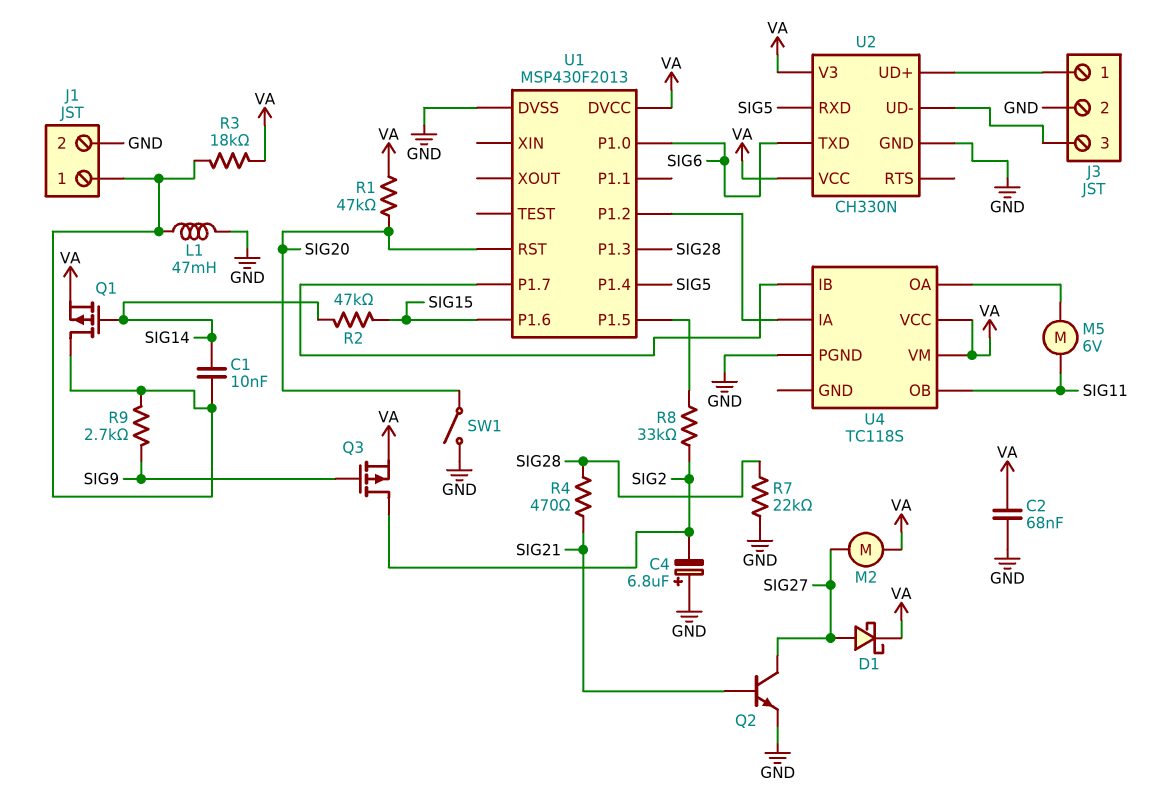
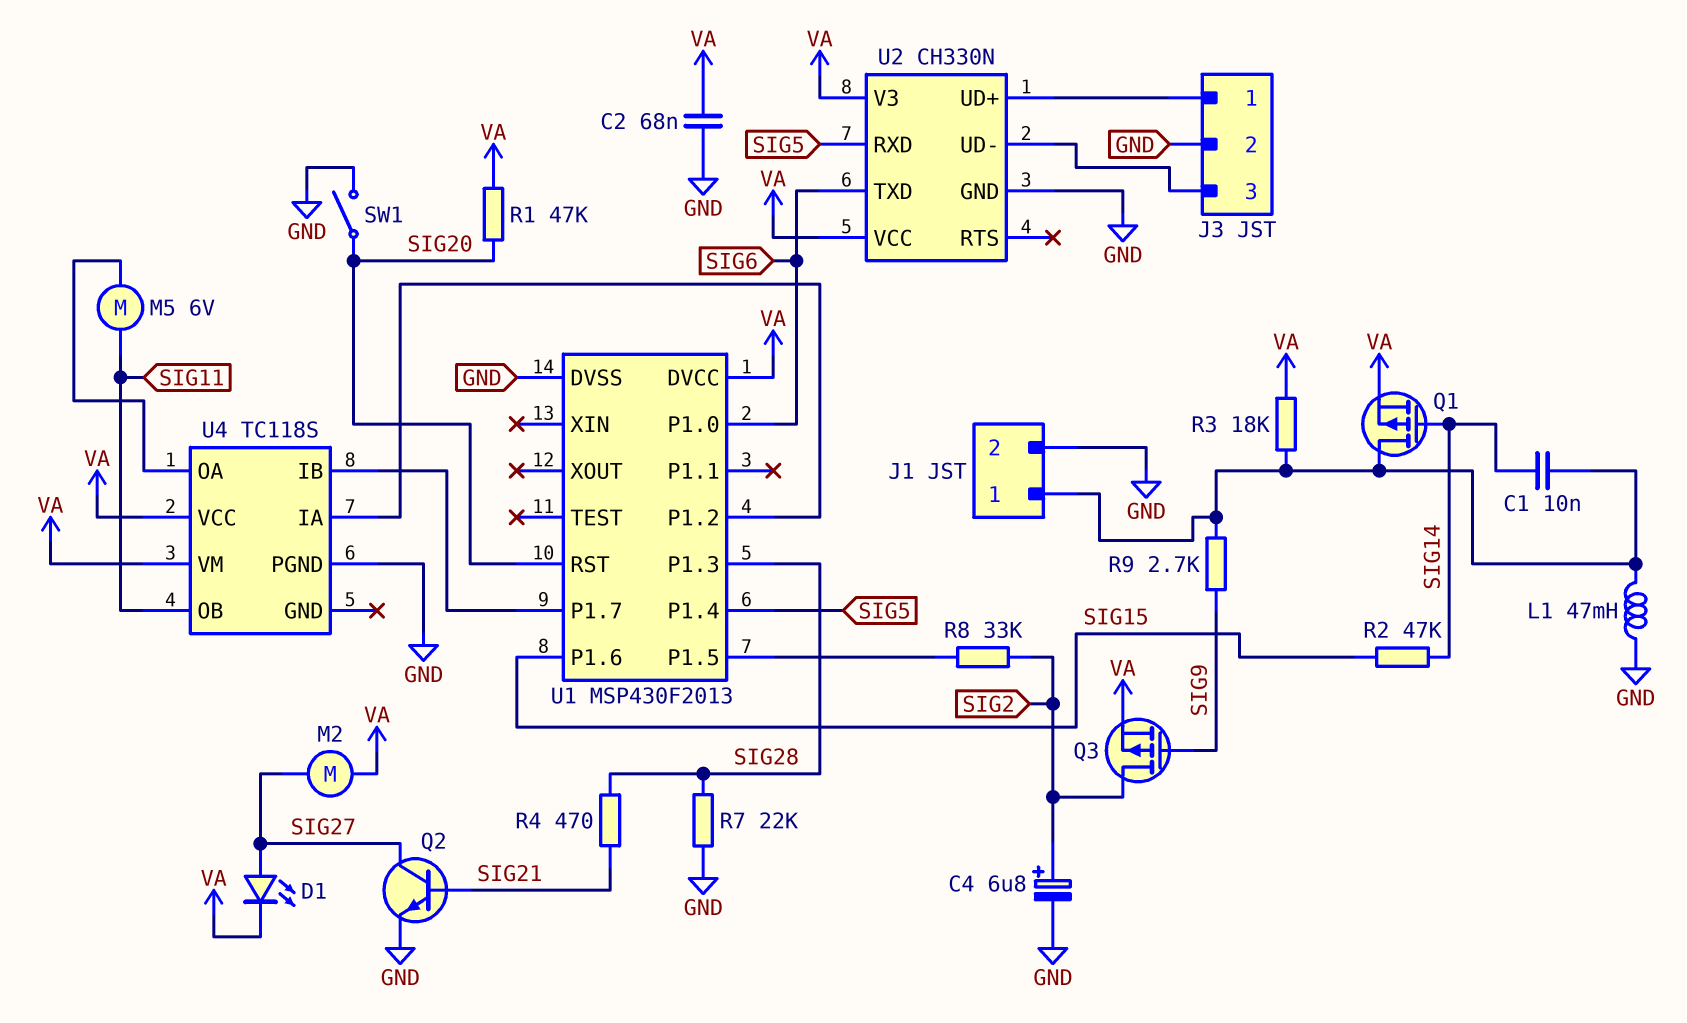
C4: 6.8uF (plus GND, minus SIG2) -> 6.8uF (plus SIG2, minus GND)
D1: schottky (A SIG27, K VA) -> LED (A SIG27, K VA)

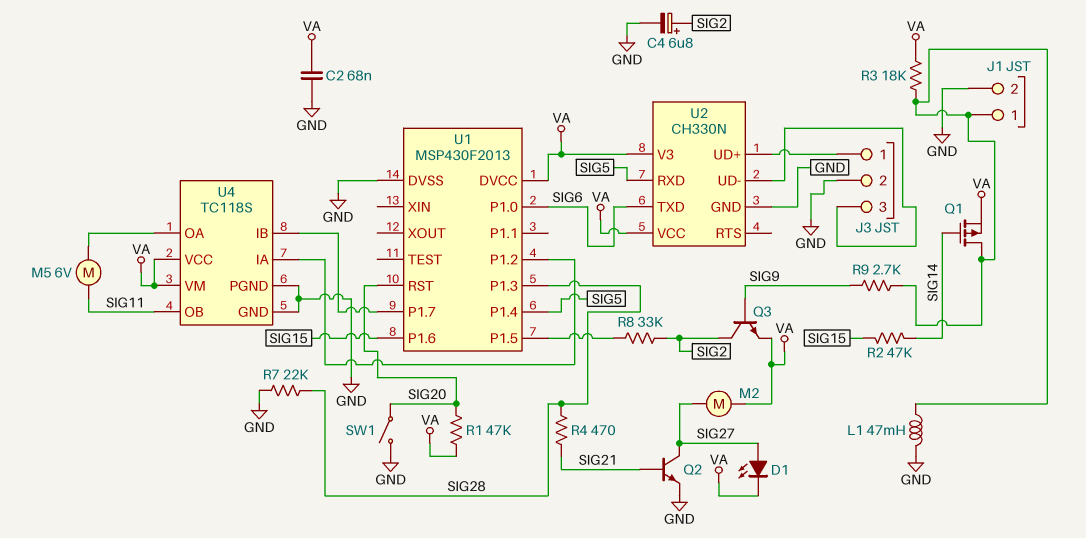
C1: 10nF (J1/1, SIG14) -> none
Q3: PMOS (G SIG9, D SIG2, S VA) -> NPN (B SIG9, C SIG2, E VA)
U4 pin GND: none -> GND

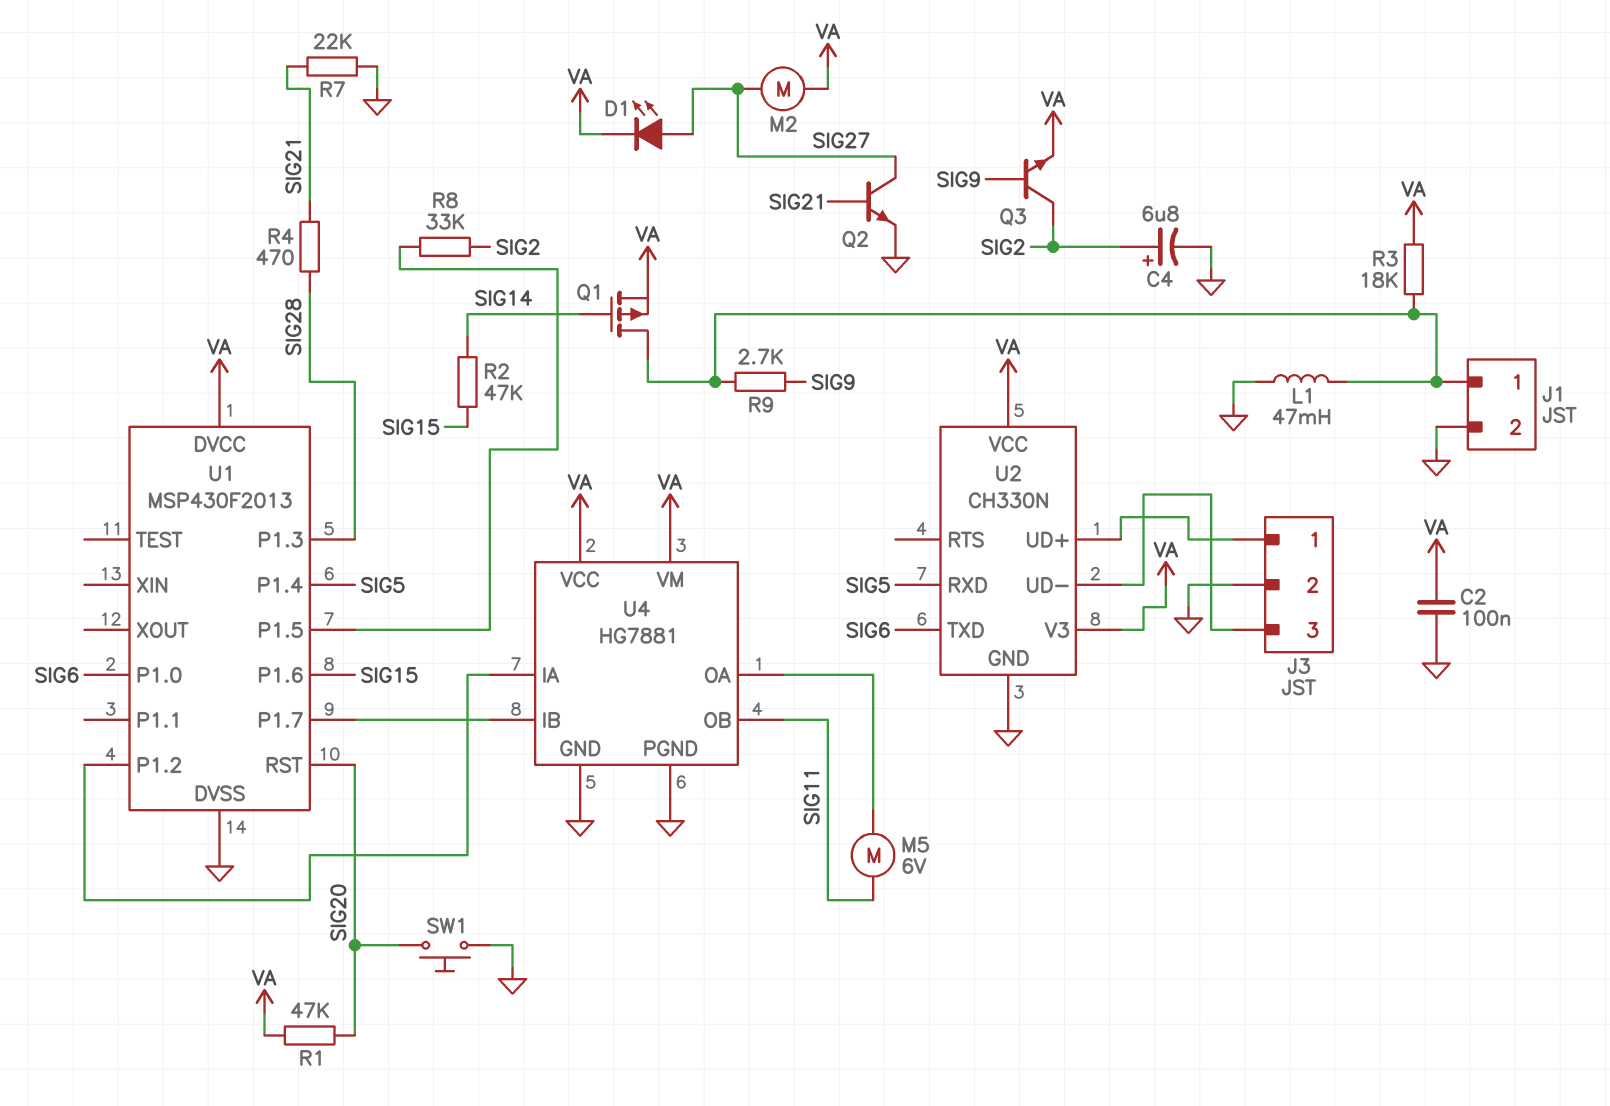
C2: 68nF (GND, VA) -> 100nF (GND, VA)
R7: 22k (GND, SIG28) -> 22k (GND, SIG21)
SW1: switch (GND, SIG20) -> button (GND, SIG20)
U4: TC118S -> HG7881

